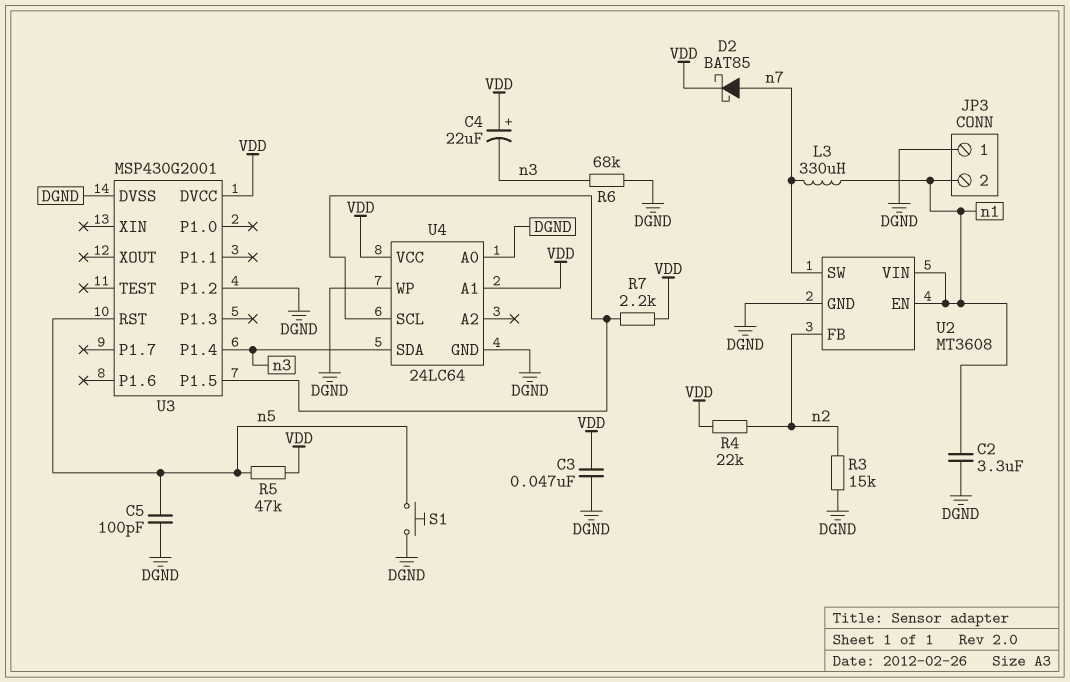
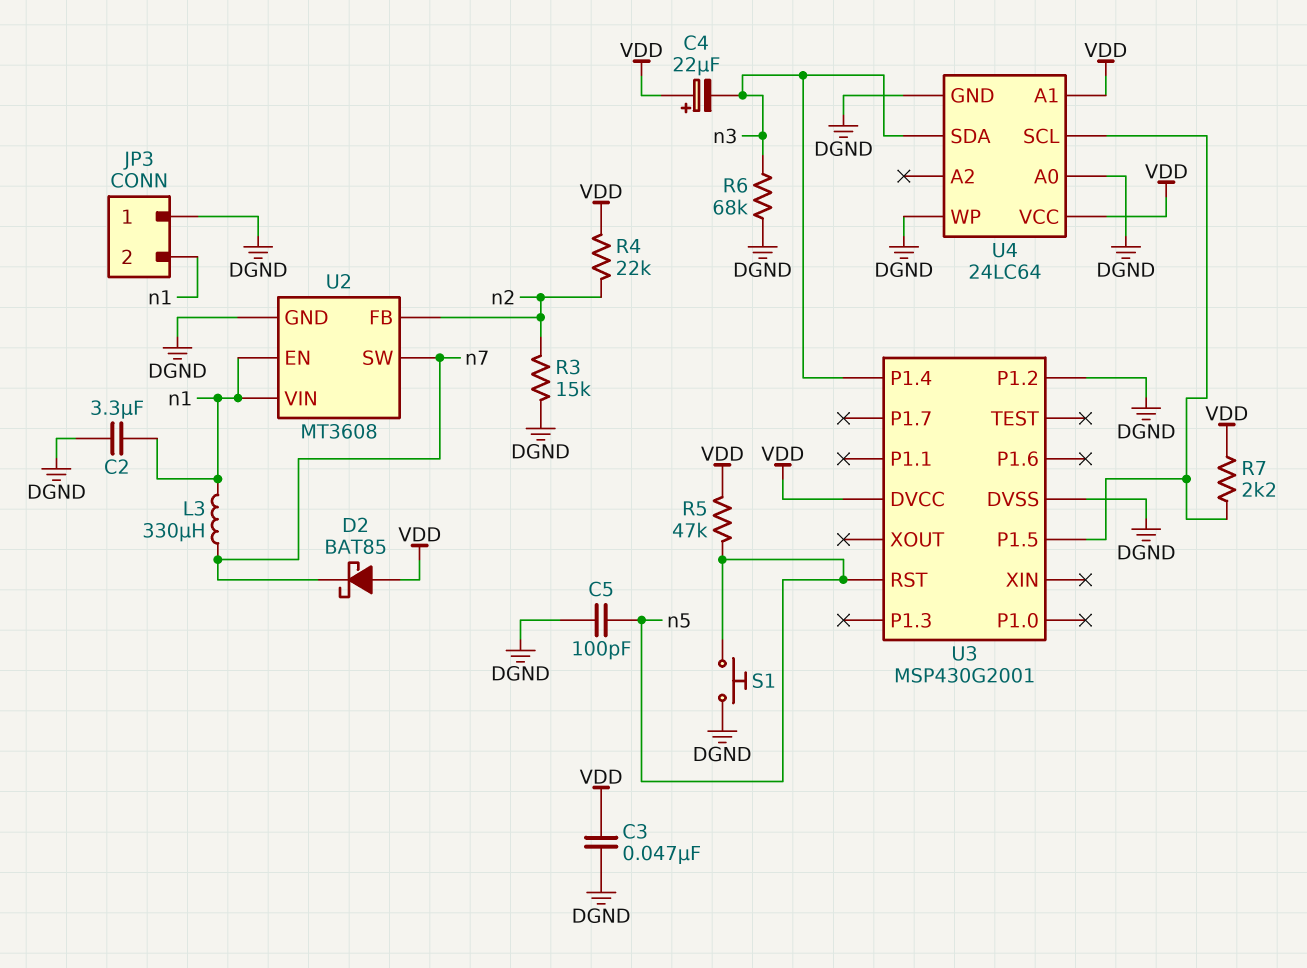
D2: schottky BAT85 (A n7, K VDD) -> schottky BAT85 (A VDD, K n7)

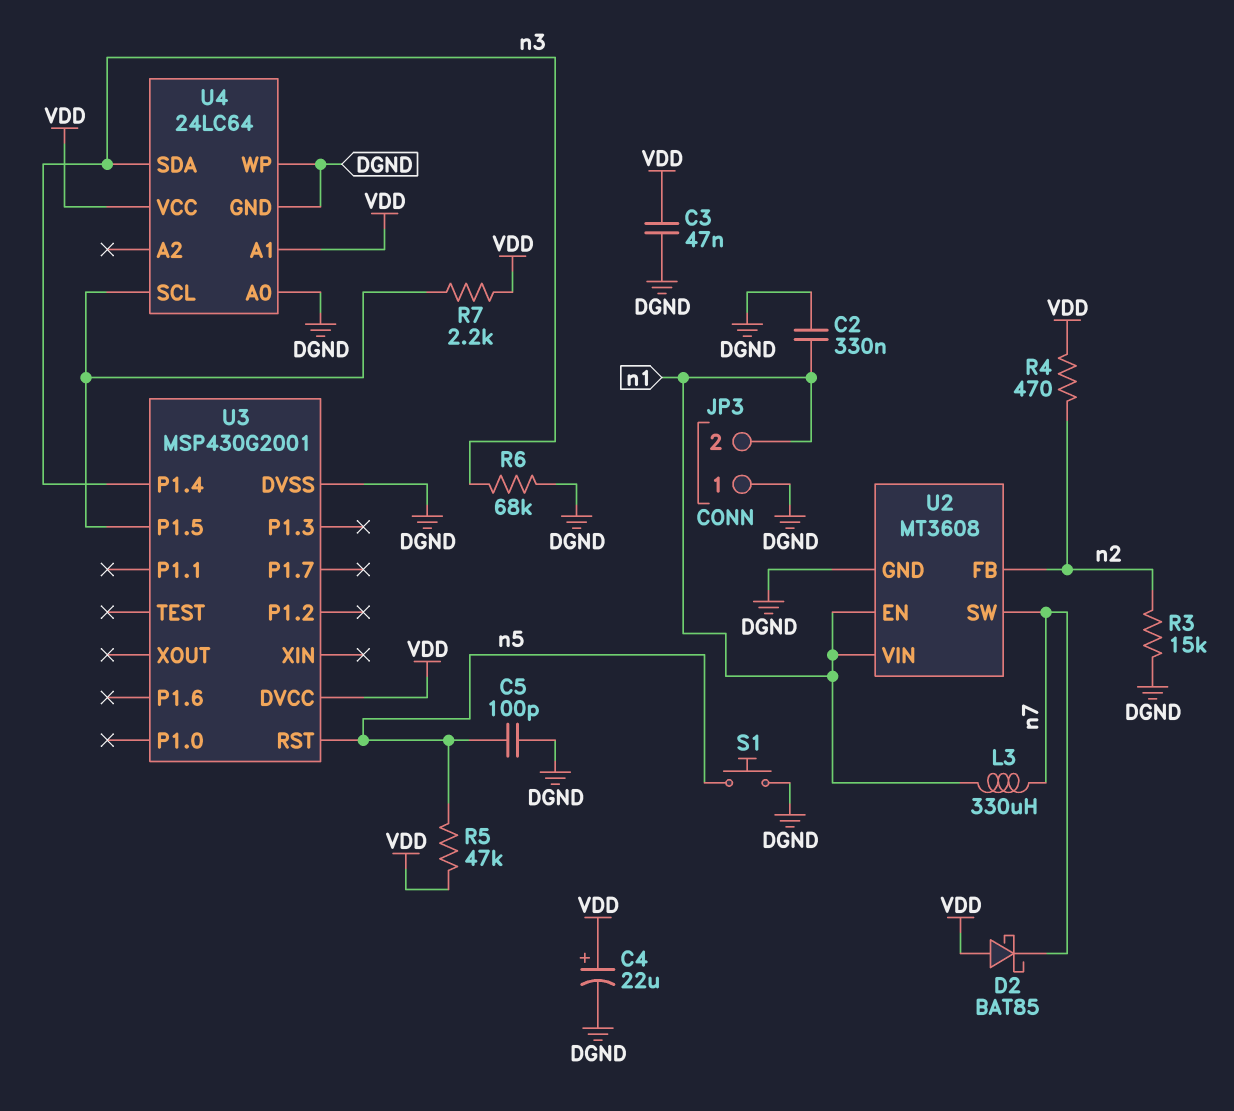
C2: 3.3uF (DGND, n1) -> 330nF (DGND, n1)
C4: 22uF (plus VDD, minus n3) -> 22uF (plus VDD, minus DGND)
R4: 22k (VDD, n2) -> 470 (VDD, n2)
U3 pin P1.2: DGND -> none

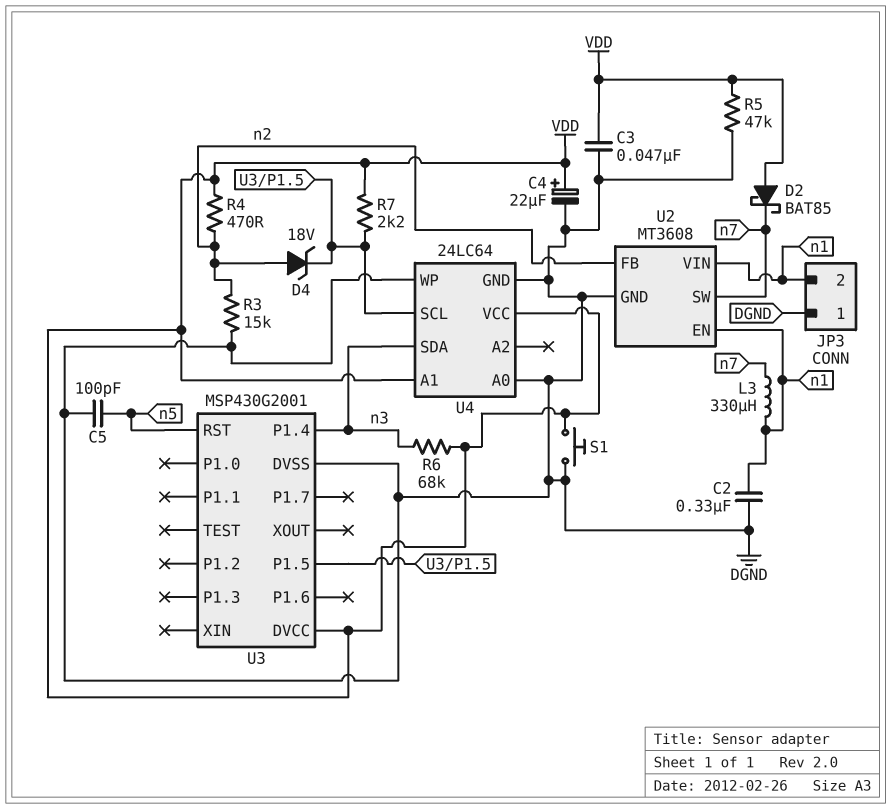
D4: none -> zener 18V (A n2, K U3/P1.5)
R5: 47k (VDD, n5) -> 47k (DGND, VDD)
R6: 68k (DGND, n3) -> 68k (VDD, n3)
S1: button (DGND, n5) -> button (DGND, VDD)

